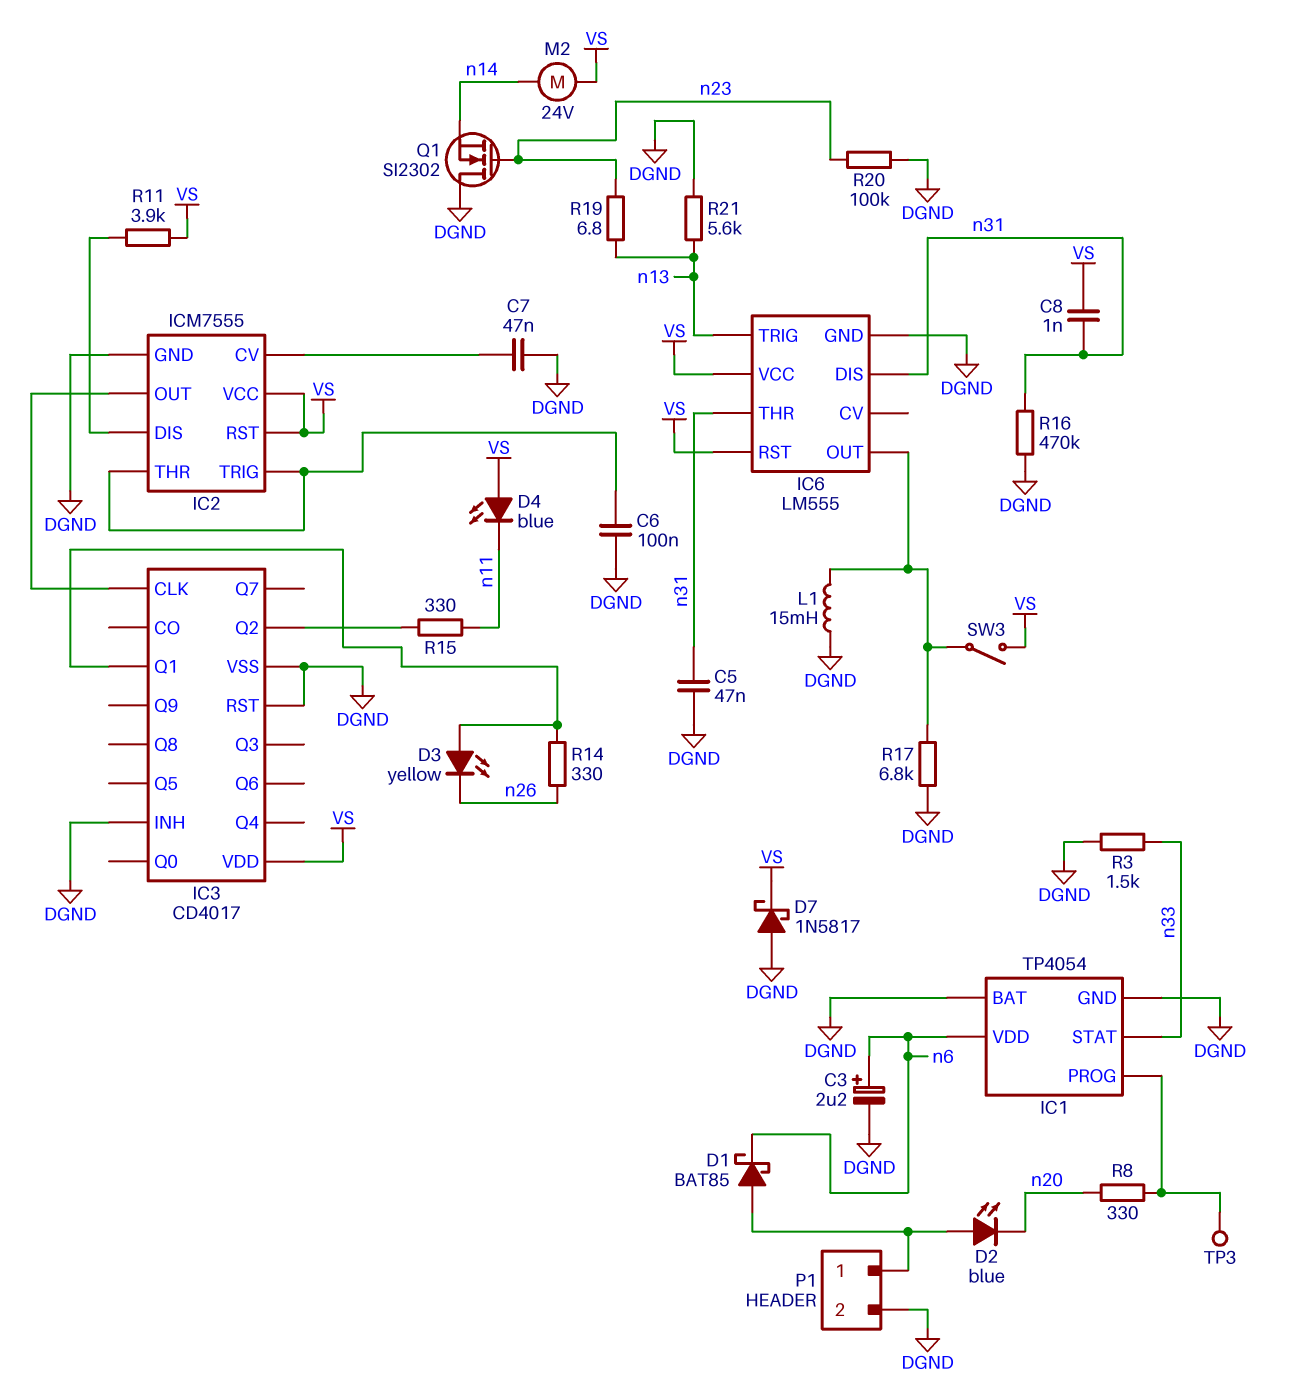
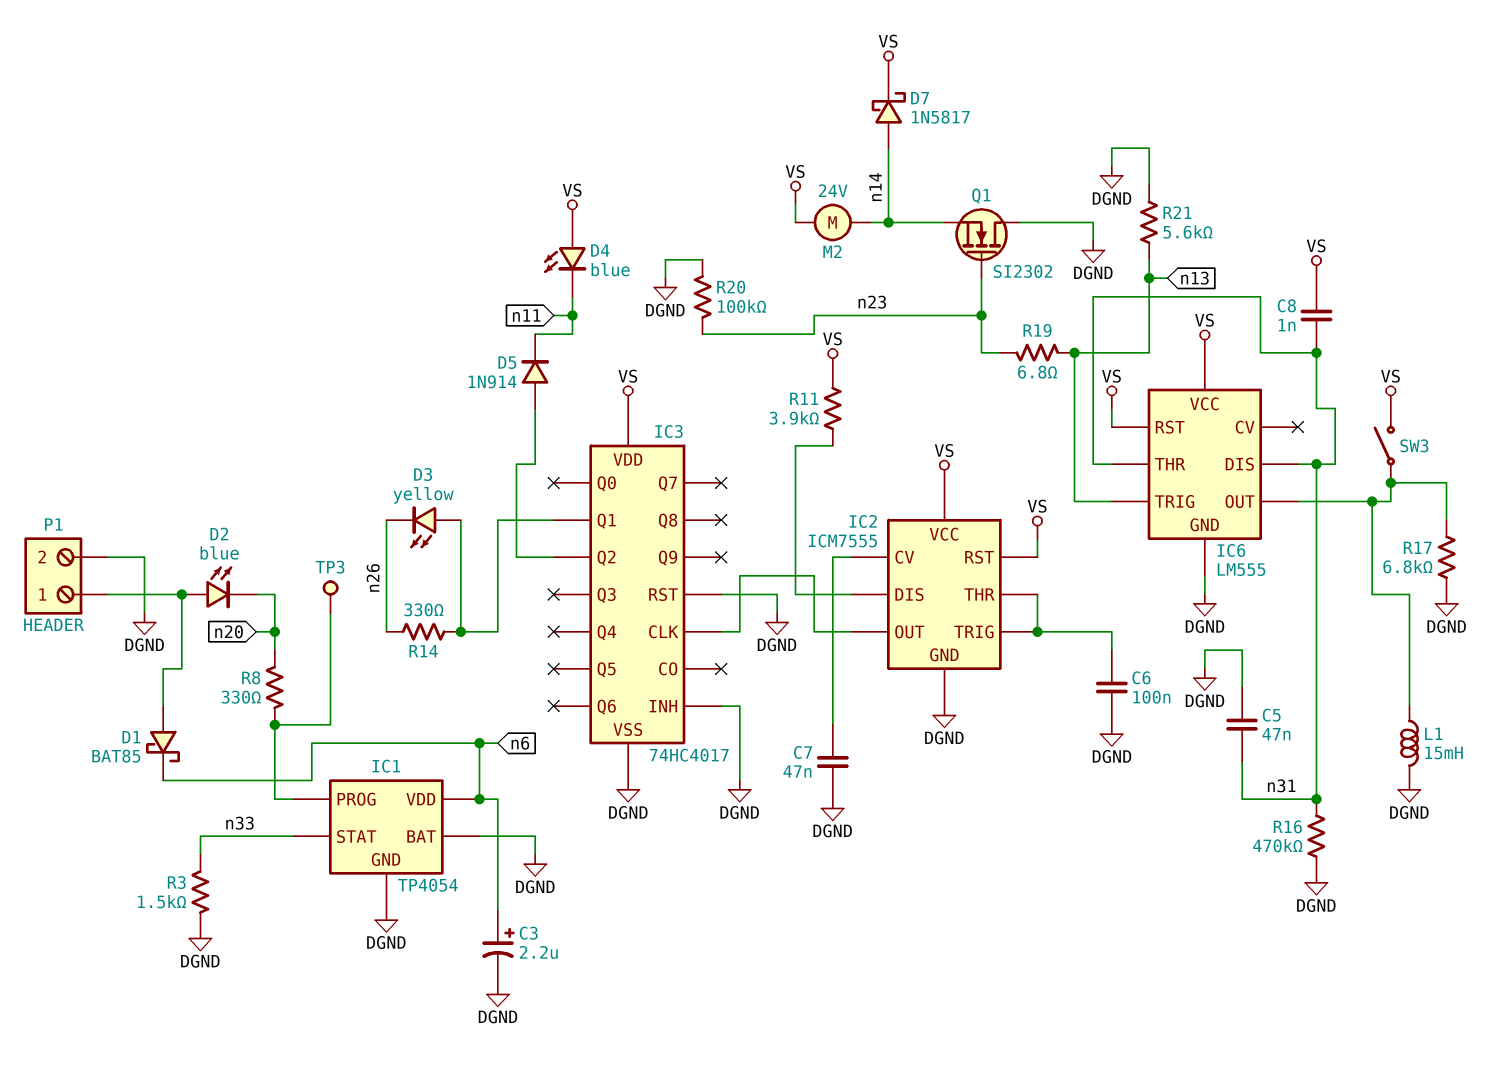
D5: none -> diode 1N914 (A IC3/Q2, K n11)
D7: schottky 1N5817 (A DGND, K VS) -> schottky 1N5817 (A n14, K VS)
IC3: CD4017 -> 74HC4017
R15: 330 (IC3/Q2, n11) -> none

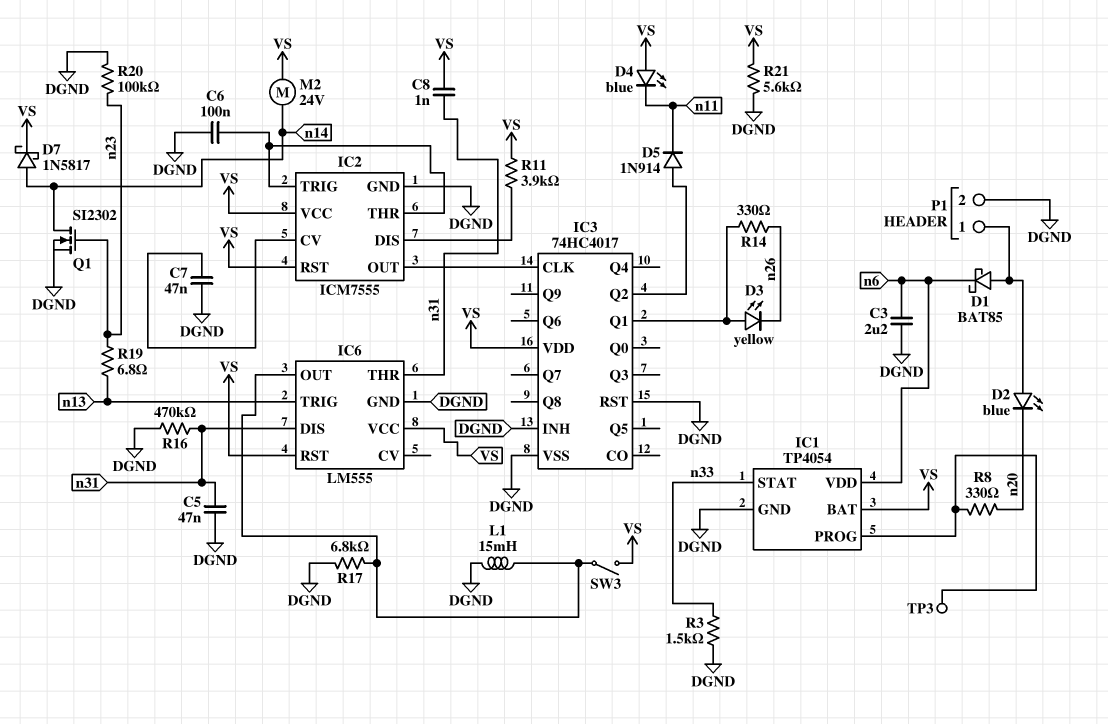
C3: 2.2uF (plus n6, minus DGND) -> 2.2uF (DGND, n6)
IC1 pin BAT: DGND -> VS
Q1: NMOS SI2302 (G n23, D DGND, S n14) -> NMOS SI2302 (G n23, D n14, S DGND)
R21: 5.6k (DGND, n13) -> 5.6k (DGND, VS)

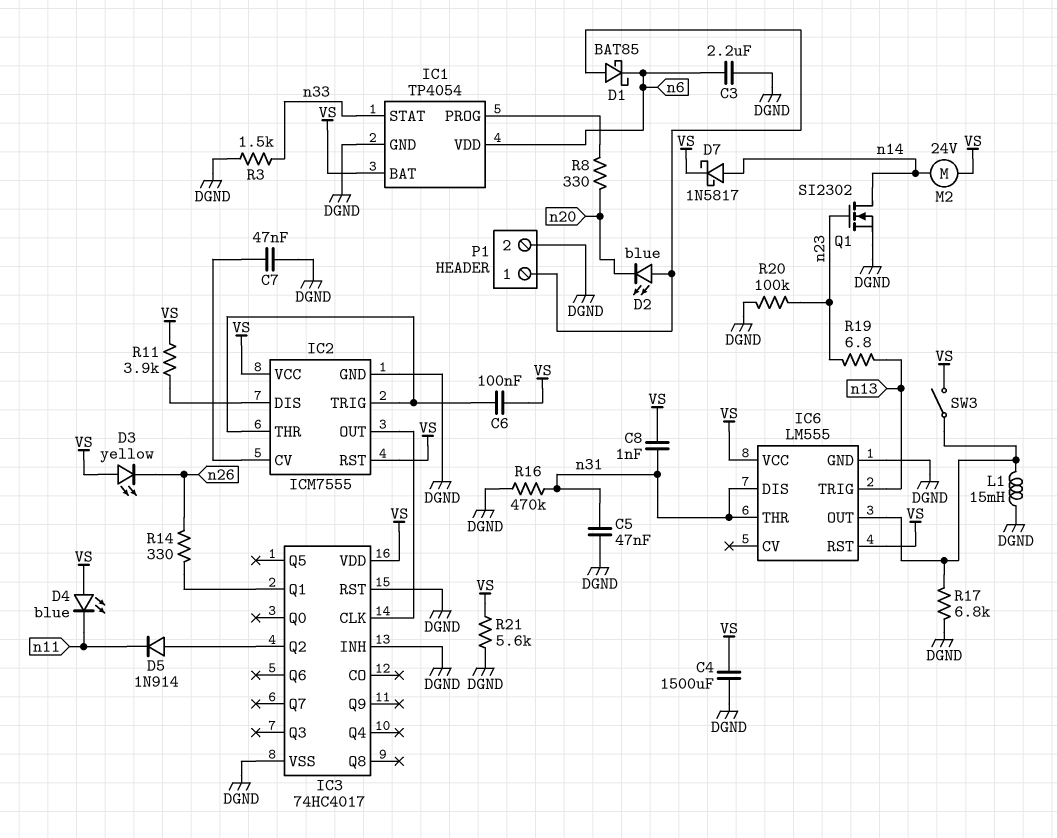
C4: none -> 1500uF (DGND, VS)
C6: 100nF (DGND, IC2/THR) -> 100nF (IC2/THR, VS)
D3: LED yellow (A IC3/Q1, K n26) -> LED yellow (A VS, K n26)
TP3: test point (IC1/PROG) -> none

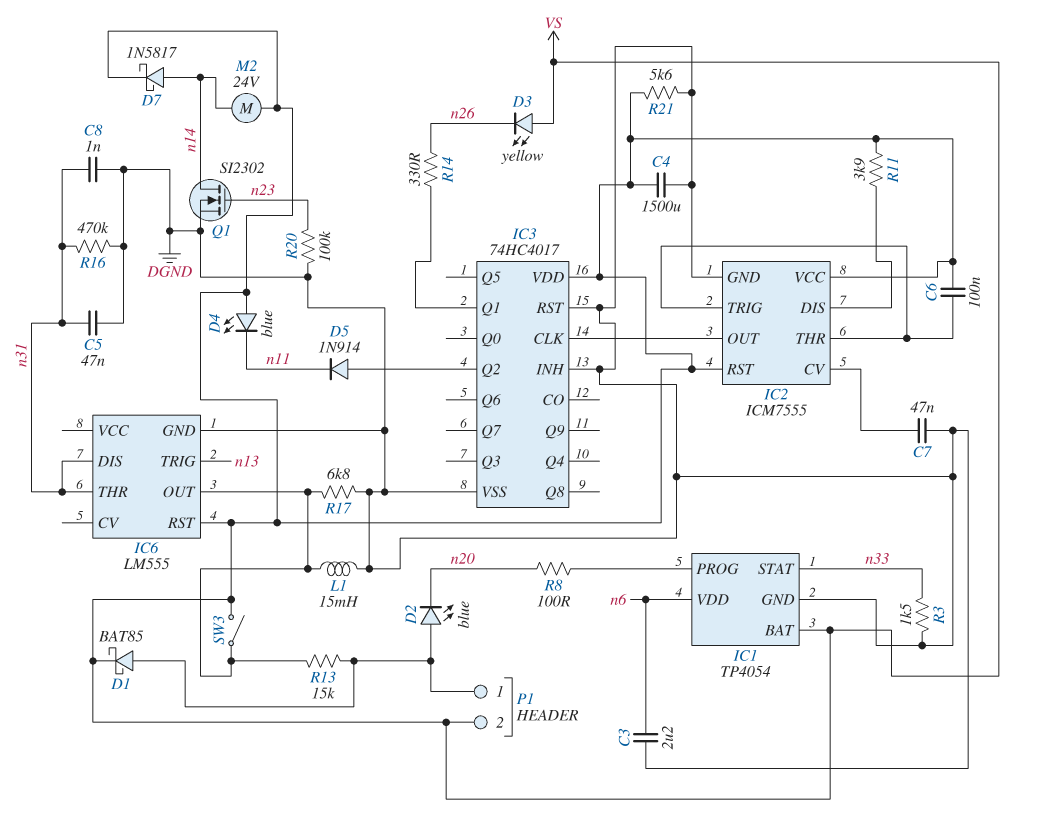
C8: 1nF (VS, n31) -> 1nF (DGND, n31)
D1: schottky BAT85 (A P1/1, K n6) -> schottky BAT85 (A P1/1, K VS)
IC6 pin VCC: VS -> none
P1 pin 2: DGND -> VS
R8: 330 (IC1/PROG, n20) -> 100 (IC1/PROG, n20)
R13: none -> 15k (IC6/OUT, P1/1)
R19: 6.8 (n13, n23) -> none

